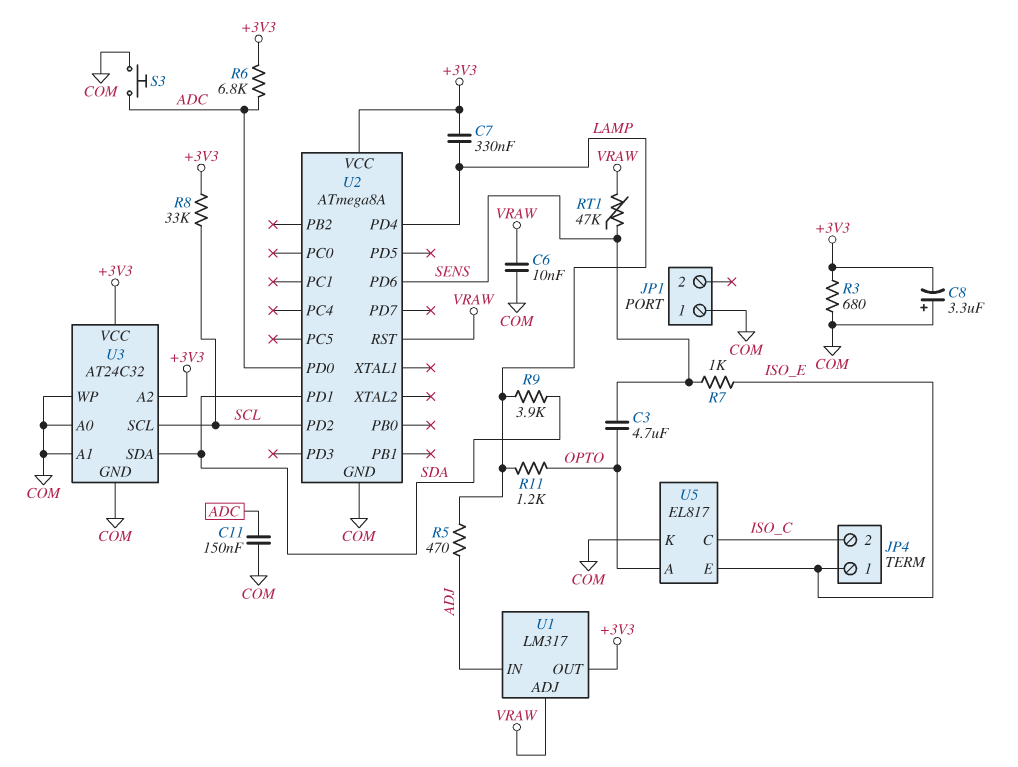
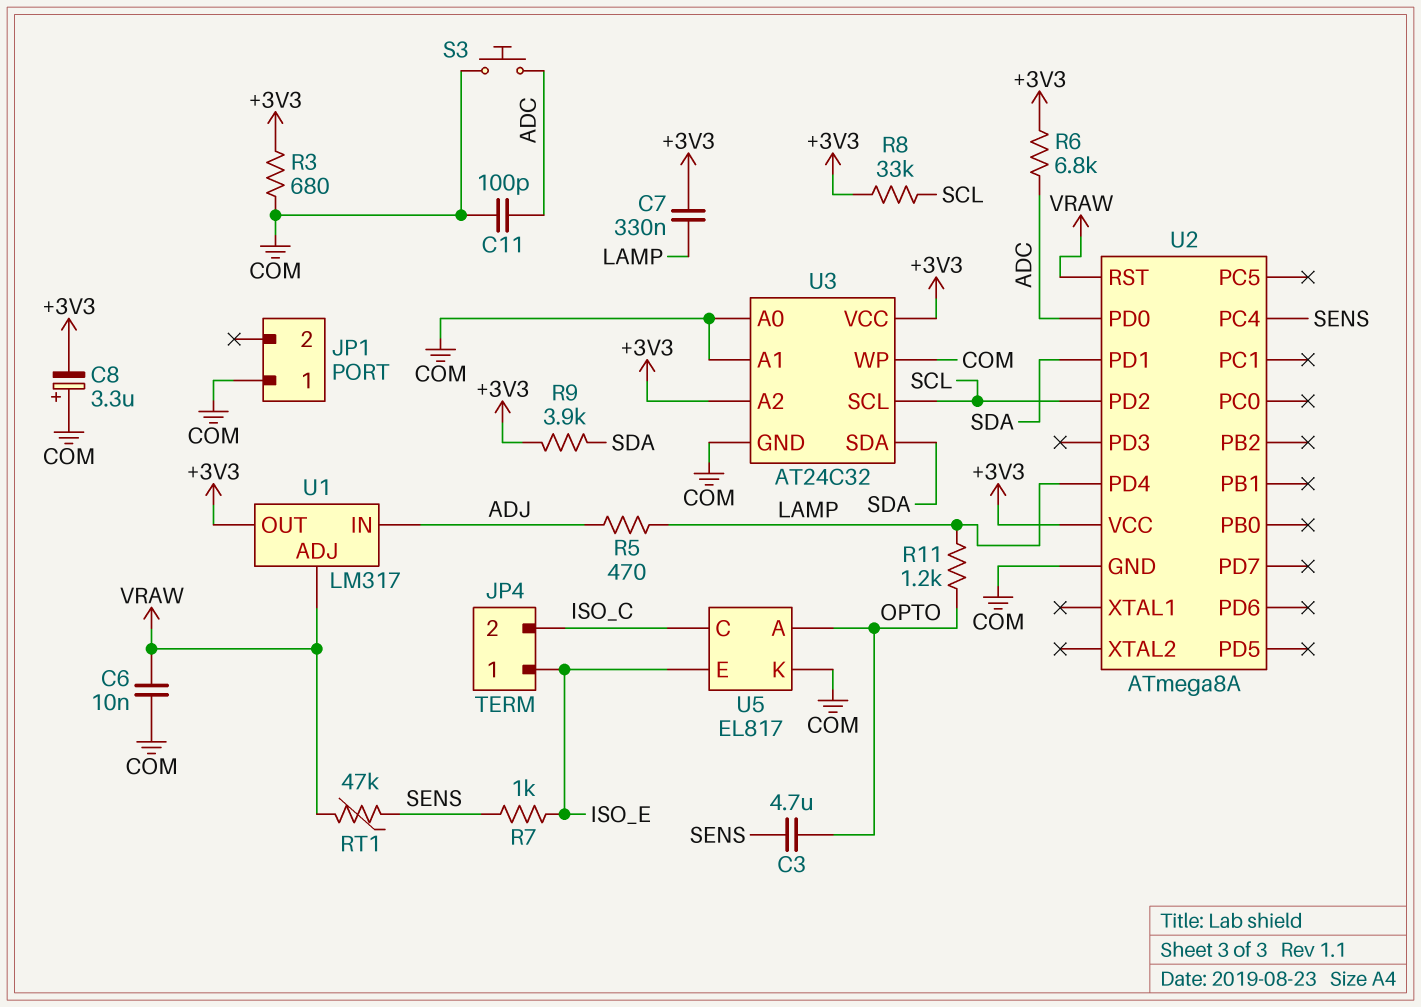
C11: 150nF (ADC, COM) -> 100pF (ADC, COM)
R9: 3.9k (LAMP, SDA) -> 3.9k (+3V3, SDA)
U2 pin PC4: none -> SENS
U2 pin PD6: SENS -> none

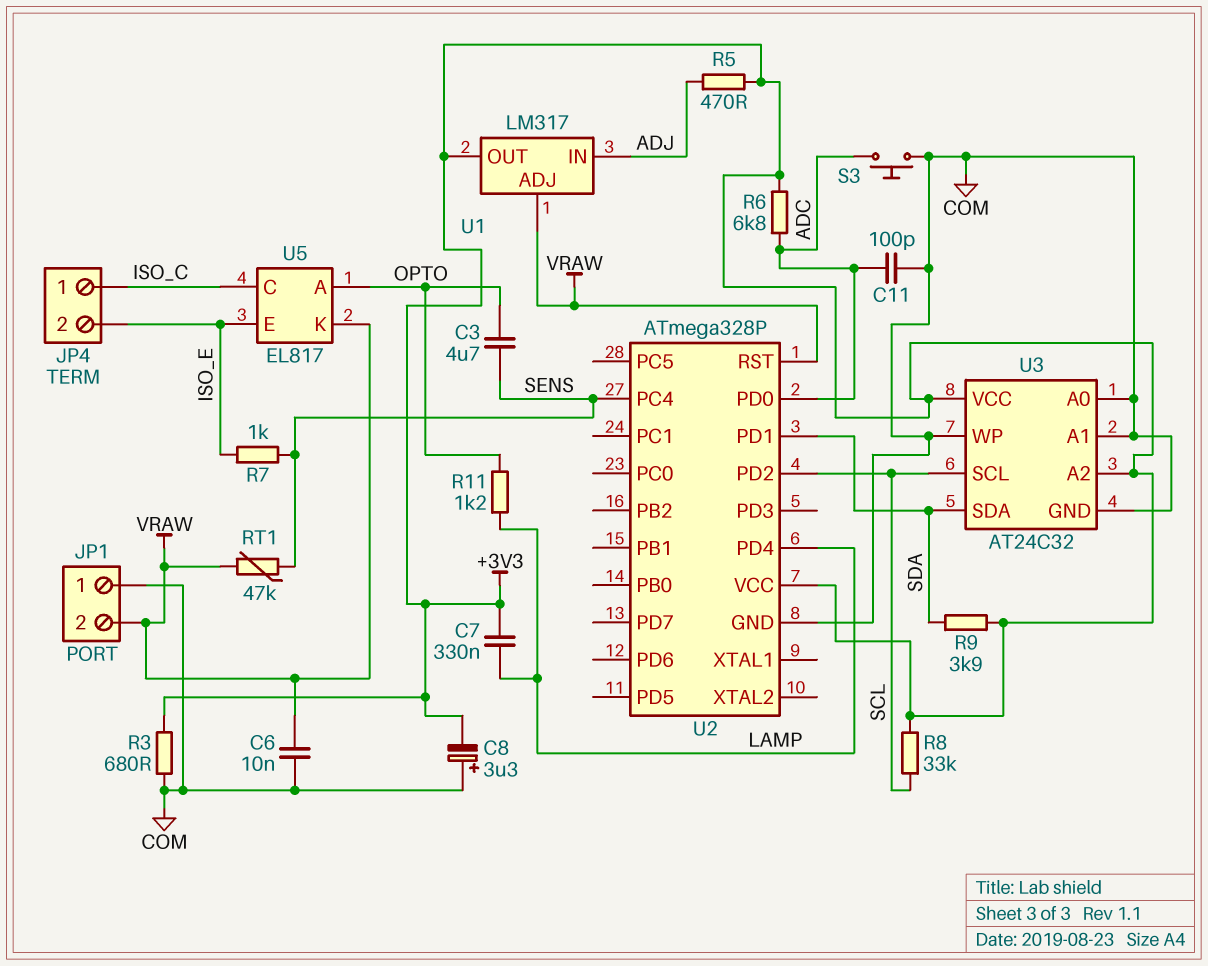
JP1 pin 2: none -> VRAW
JP4 pin 1: ISO_E -> ISO_C
JP4 pin 2: ISO_C -> ISO_E
R5: 470 (ADJ, LAMP) -> 470 (+3V3, ADJ)
U2: ATmega8A -> ATmega328P
U5 pin K: COM -> VRAW

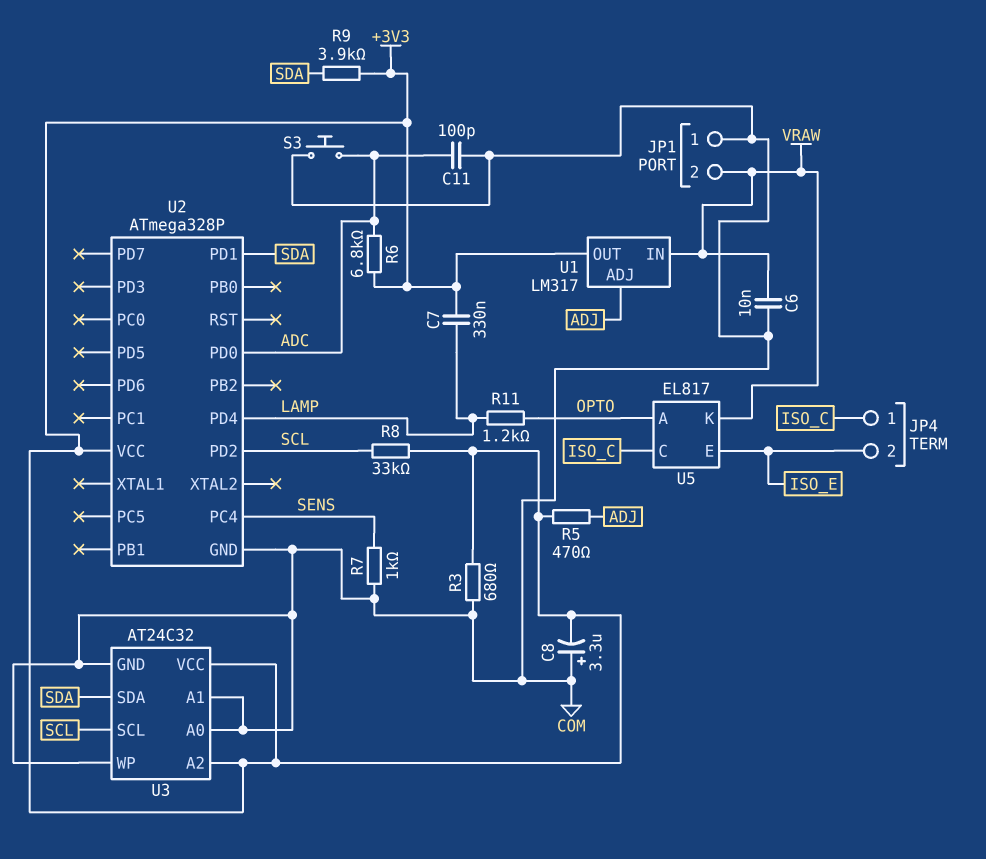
C3: 4.7uF (OPTO, SENS) -> none
R7: 1k (ISO_E, SENS) -> 1k (COM, SENS)
RT1: 47k (SENS, VRAW) -> none
U1 pin ADJ: VRAW -> ADJ
U1 pin IN: ADJ -> VRAW
U2 pin RST: VRAW -> none

